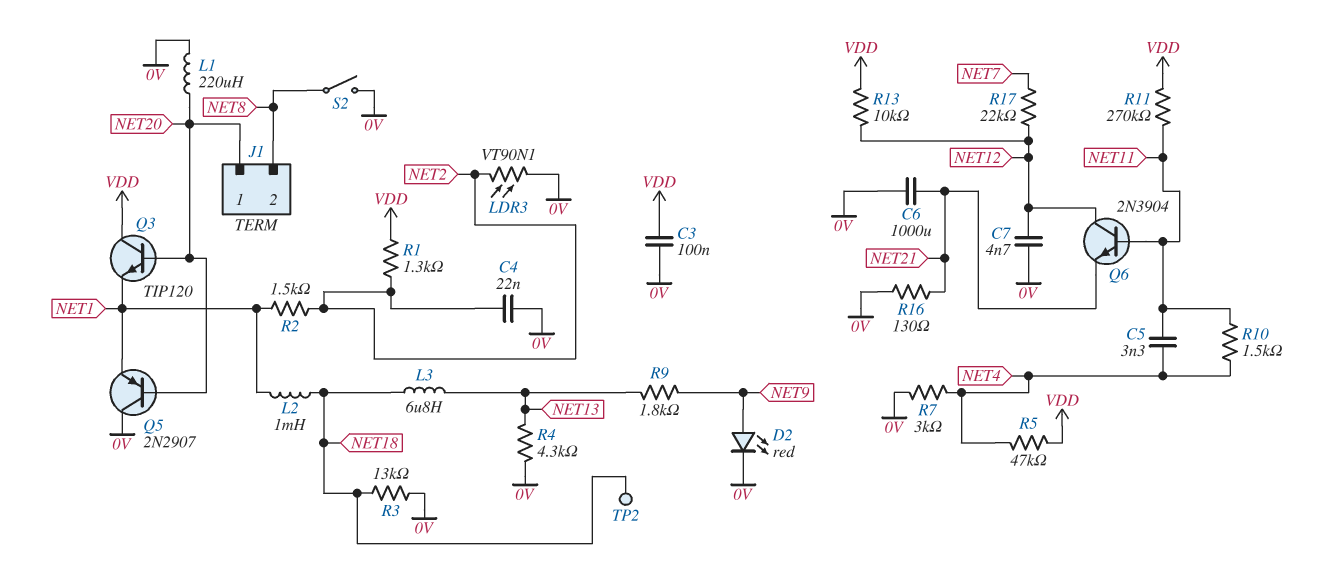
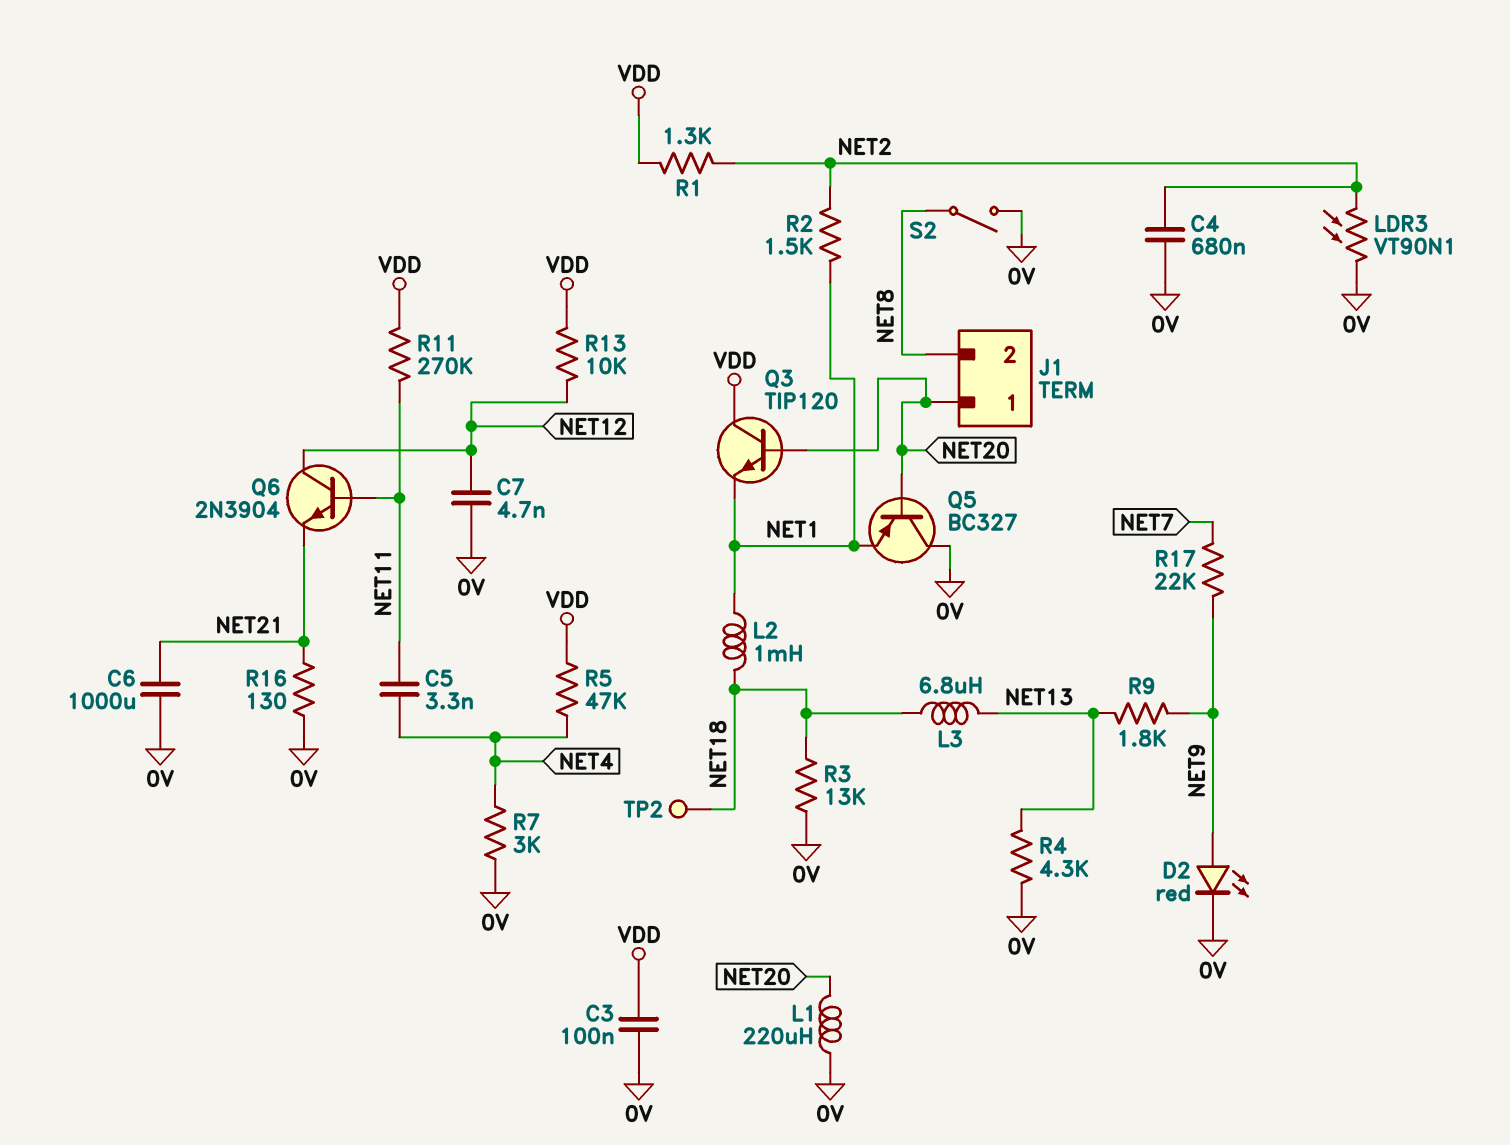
C4: 22nF (0V, NET2) -> 680nF (0V, NET2)
Q5: PNP 2N2907 (B NET20, C 0V, E NET1) -> PNP BC327 (B NET20, C 0V, E NET1)
R10: 1.5k (NET4, NET11) -> none
R17: 22k (NET7, NET12) -> 22k (NET7, NET9)

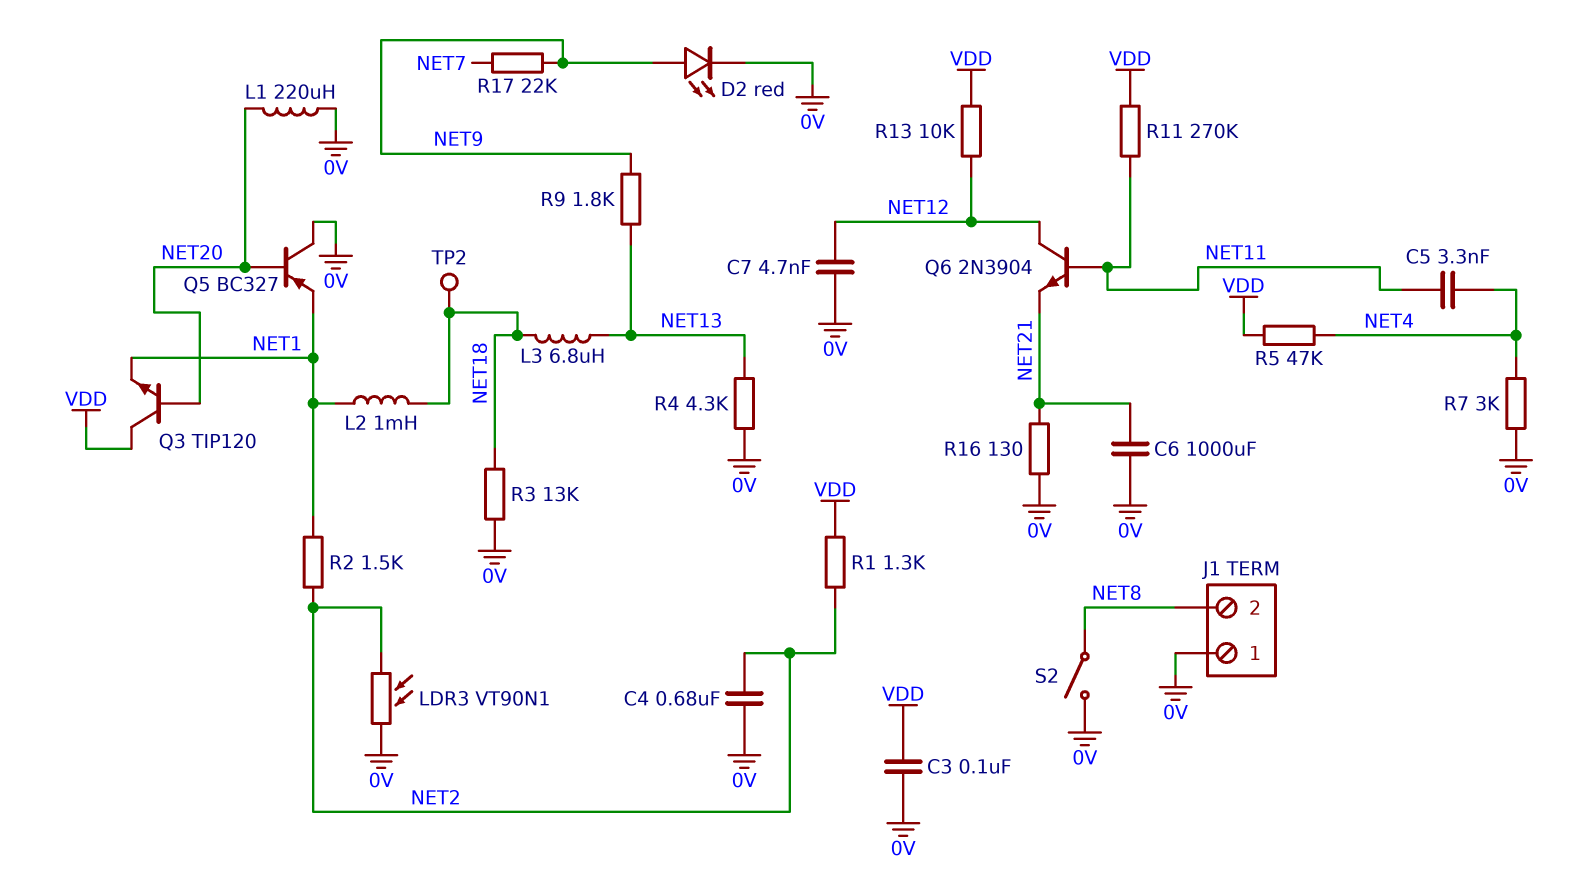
J1 pin 1: NET20 -> 0V

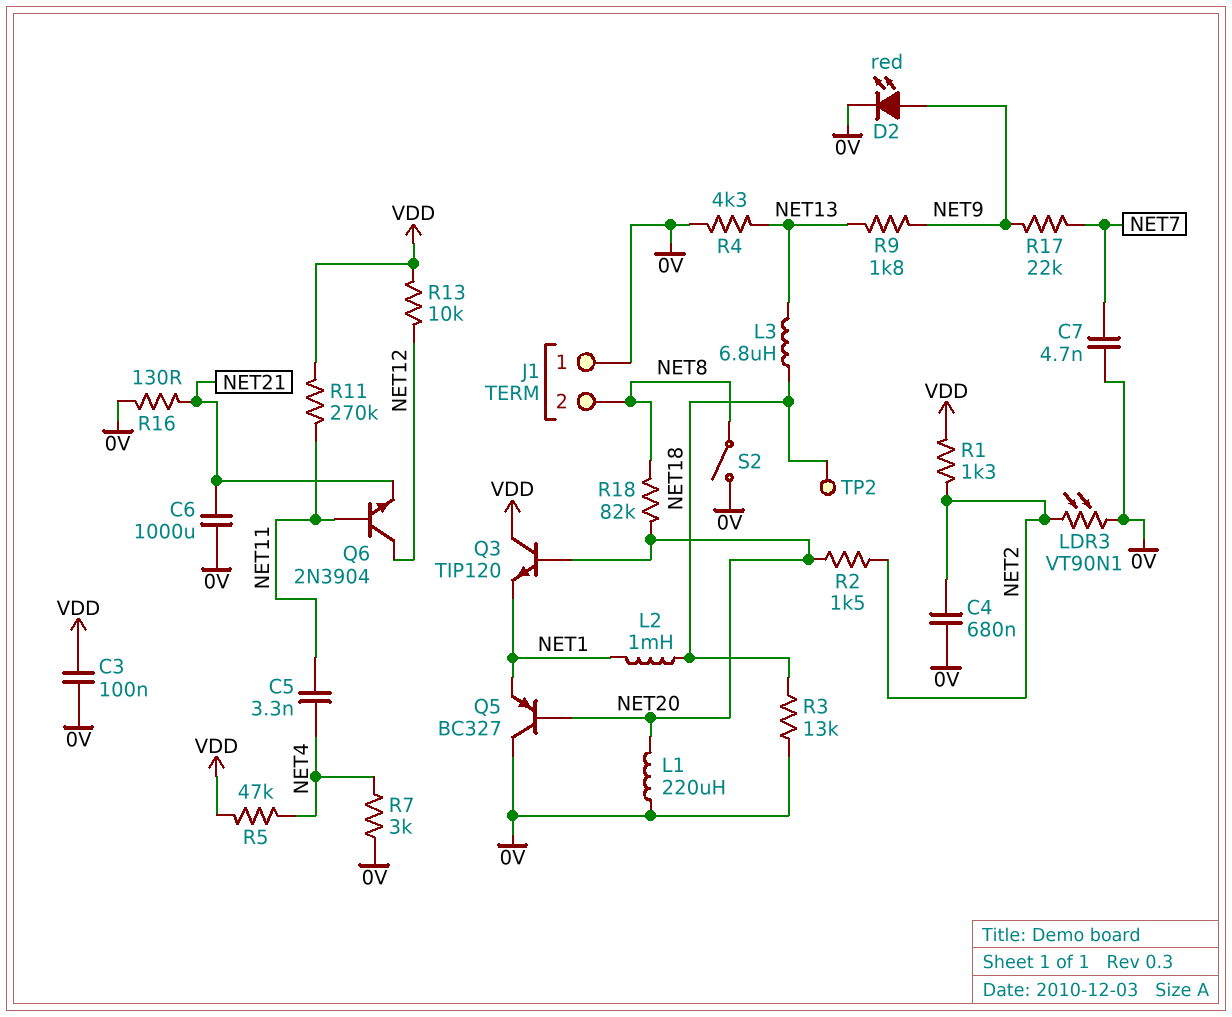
C7: 4.7nF (0V, NET12) -> 4.7nF (0V, NET7)
R2: 1.5k (NET1, NET2) -> 1.5k (NET2, NET20)
R18: none -> 82k (NET8, NET20)

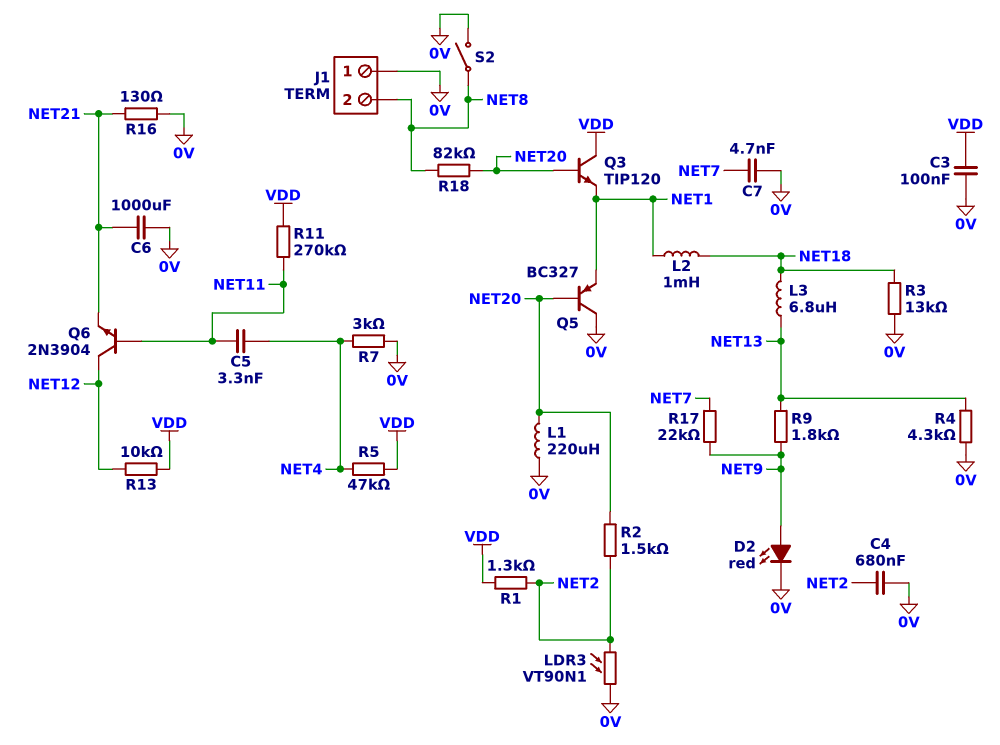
TP2: test point (NET18) -> none

